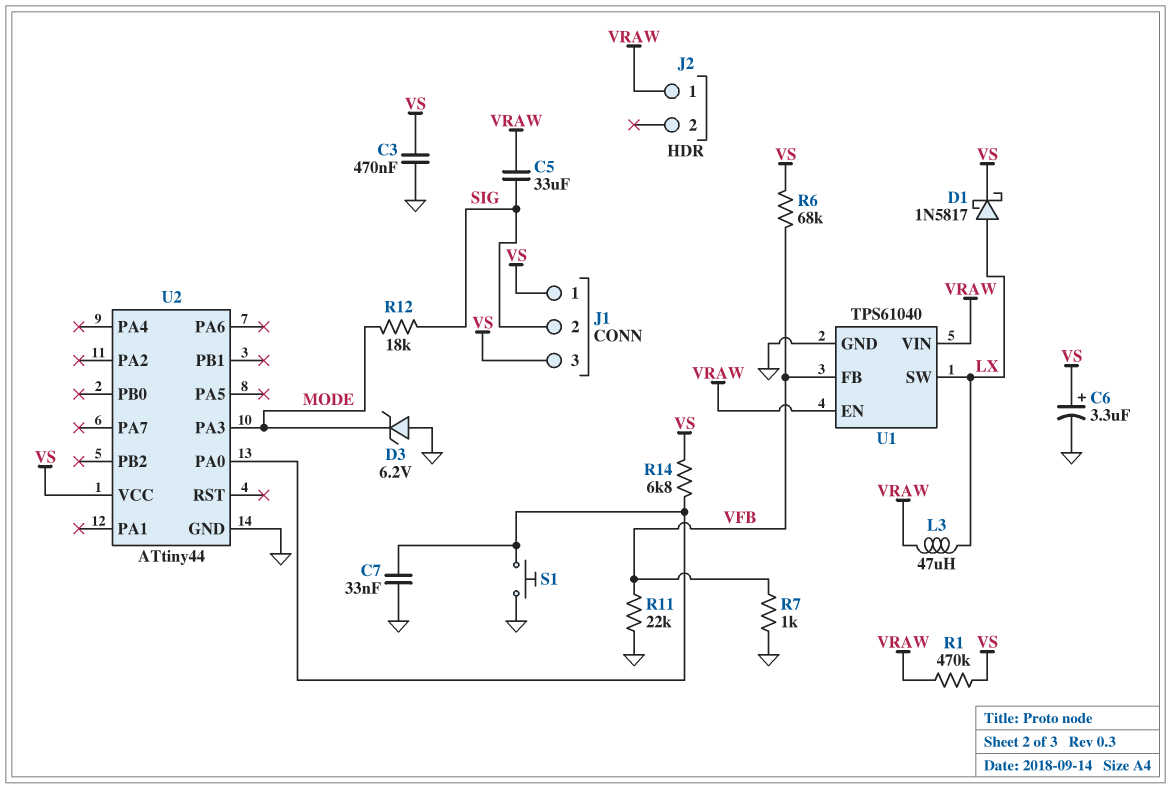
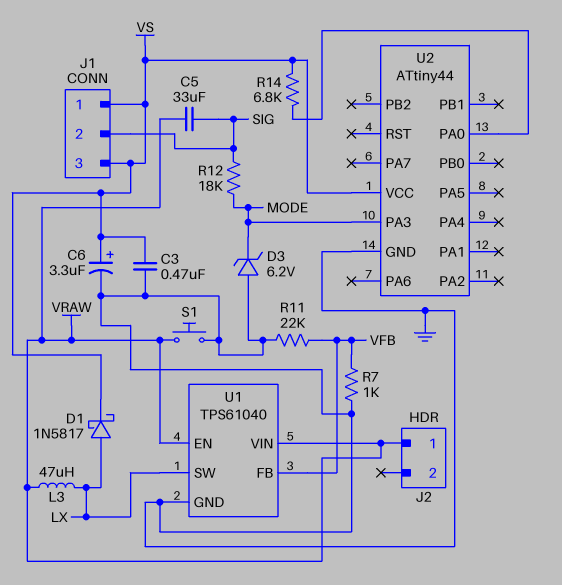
C7: 33nF (GND, U2/PA0) -> none
R1: 470k (VRAW, VS) -> none
R6: 68k (VFB, VS) -> none
S1: button (GND, U2/PA0) -> button (GND, VRAW)

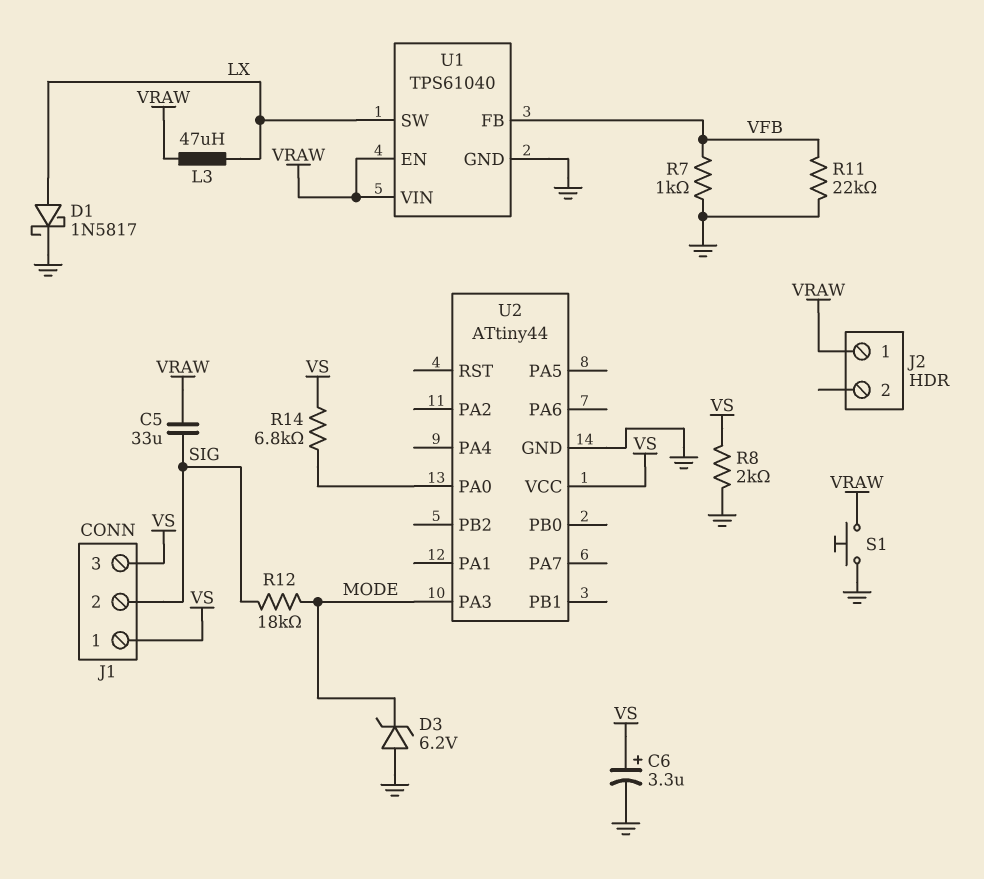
C3: 470nF (GND, VS) -> none
D1: schottky 1N5817 (A LX, K VS) -> schottky 1N5817 (A LX, K GND)
R8: none -> 2k (GND, VS)

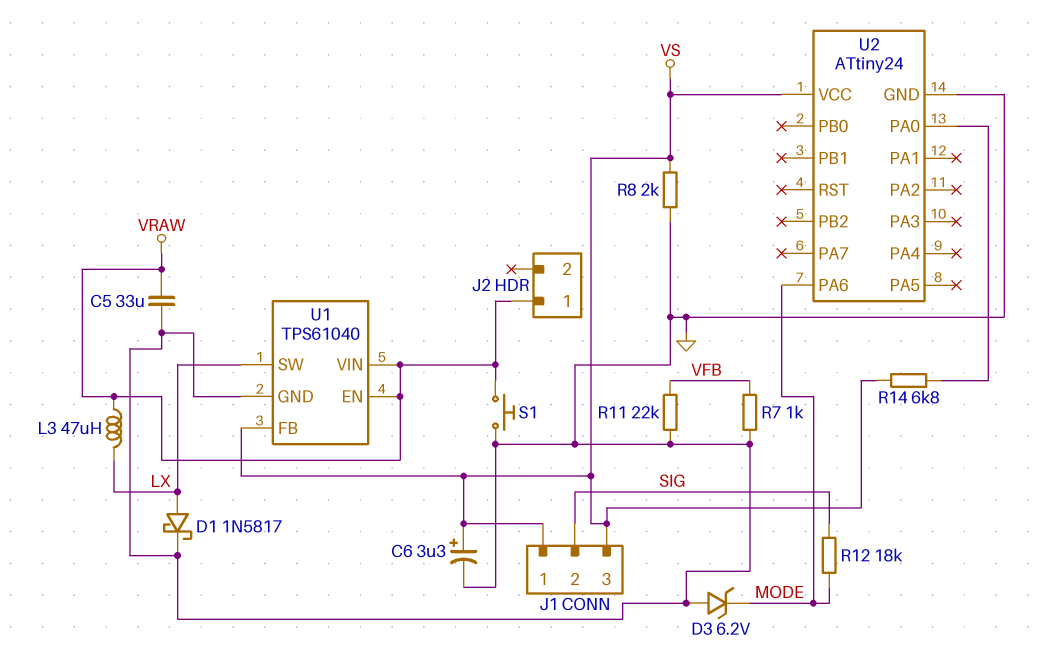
C5: 33uF (SIG, VRAW) -> 33uF (GND, VRAW)
U1 pin FB: VFB -> VS
U2: ATtiny44 -> ATtiny24
U2 pin PA3: MODE -> none
U2 pin PA6: none -> MODE

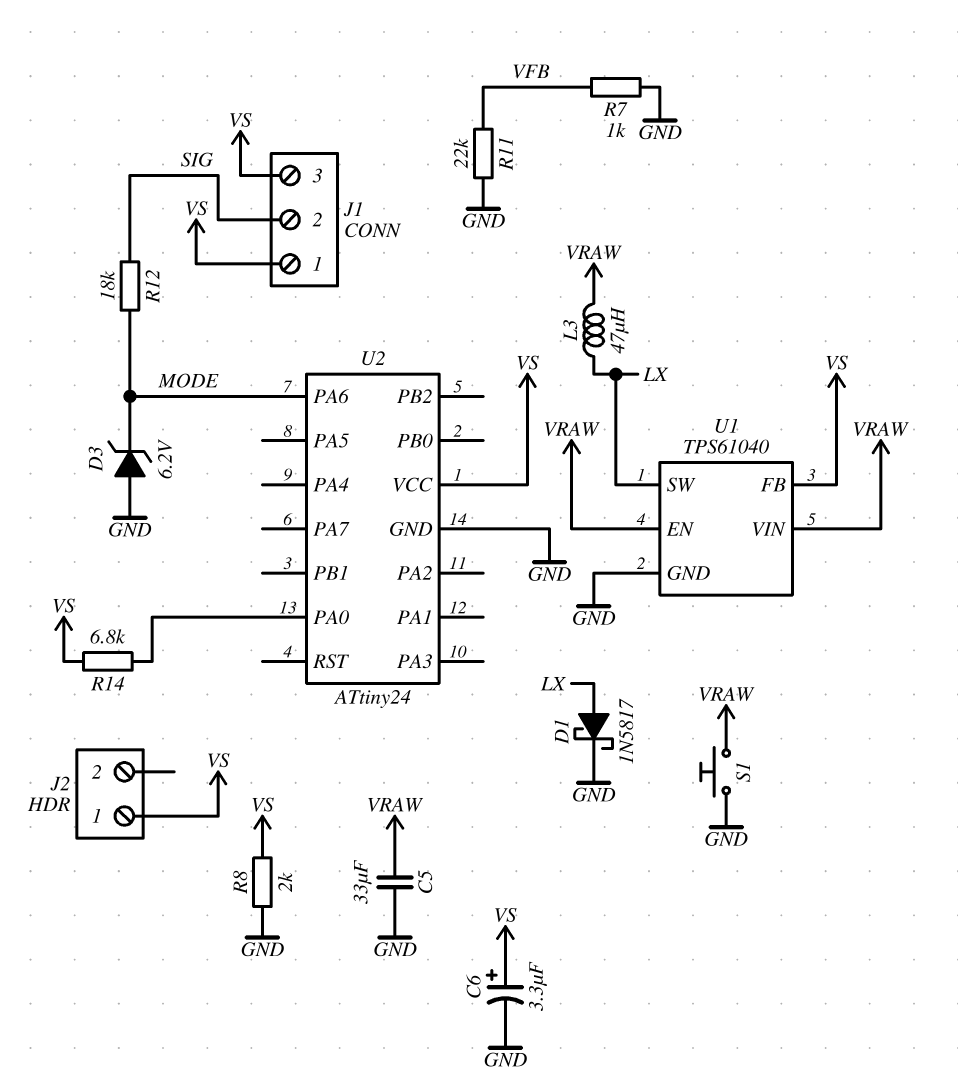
J2 pin 1: VRAW -> VS

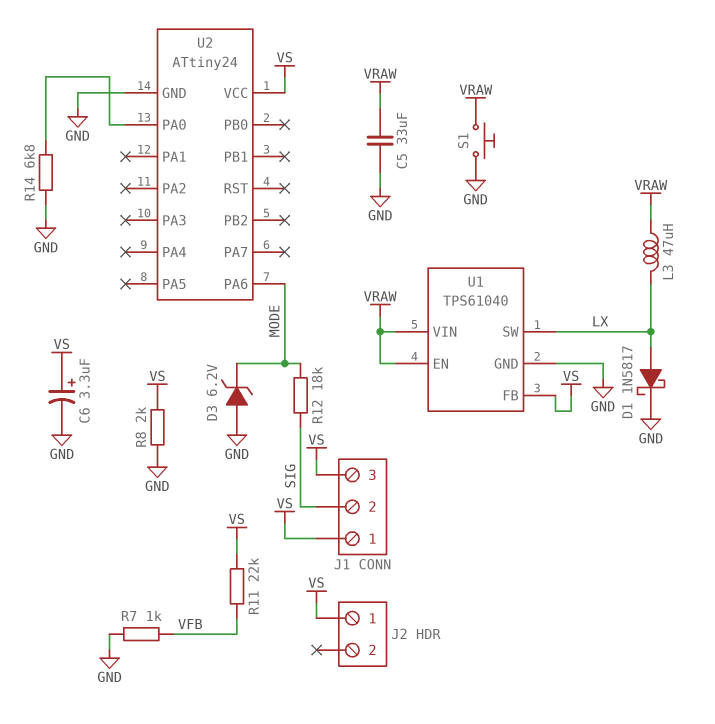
R11: 22k (GND, VFB) -> 22k (VFB, VS)
R14: 6.8k (U2/PA0, VS) -> 6.8k (GND, U2/PA0)

